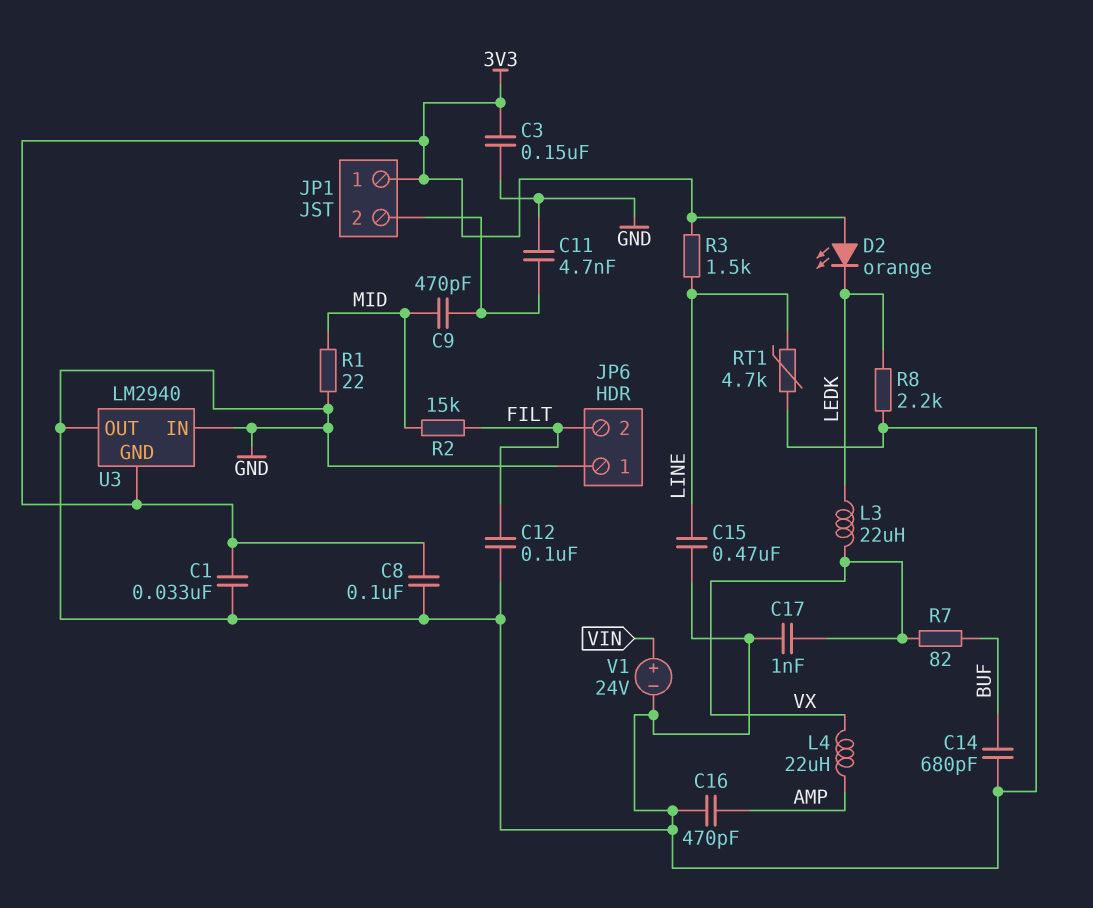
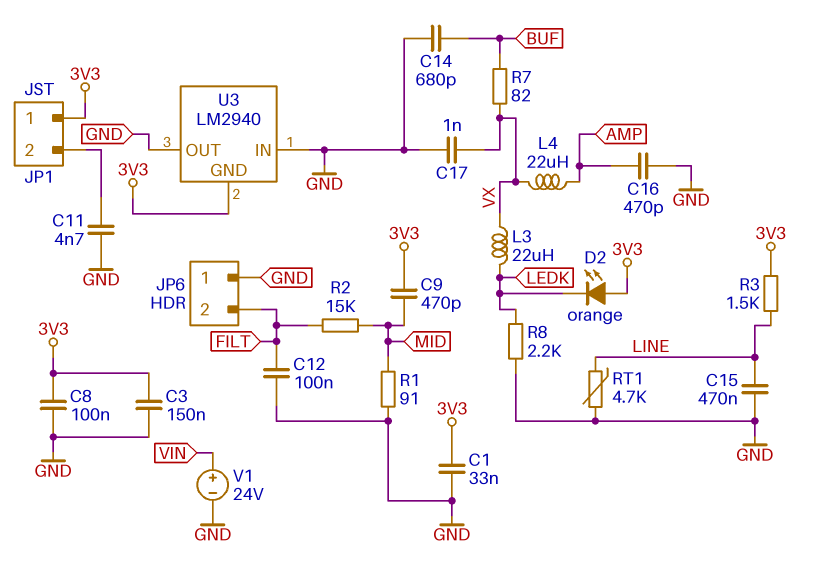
C9: 470pF (JP1/2, MID) -> 470pF (3V3, MID)
R1: 22 (GND, MID) -> 91 (GND, MID)

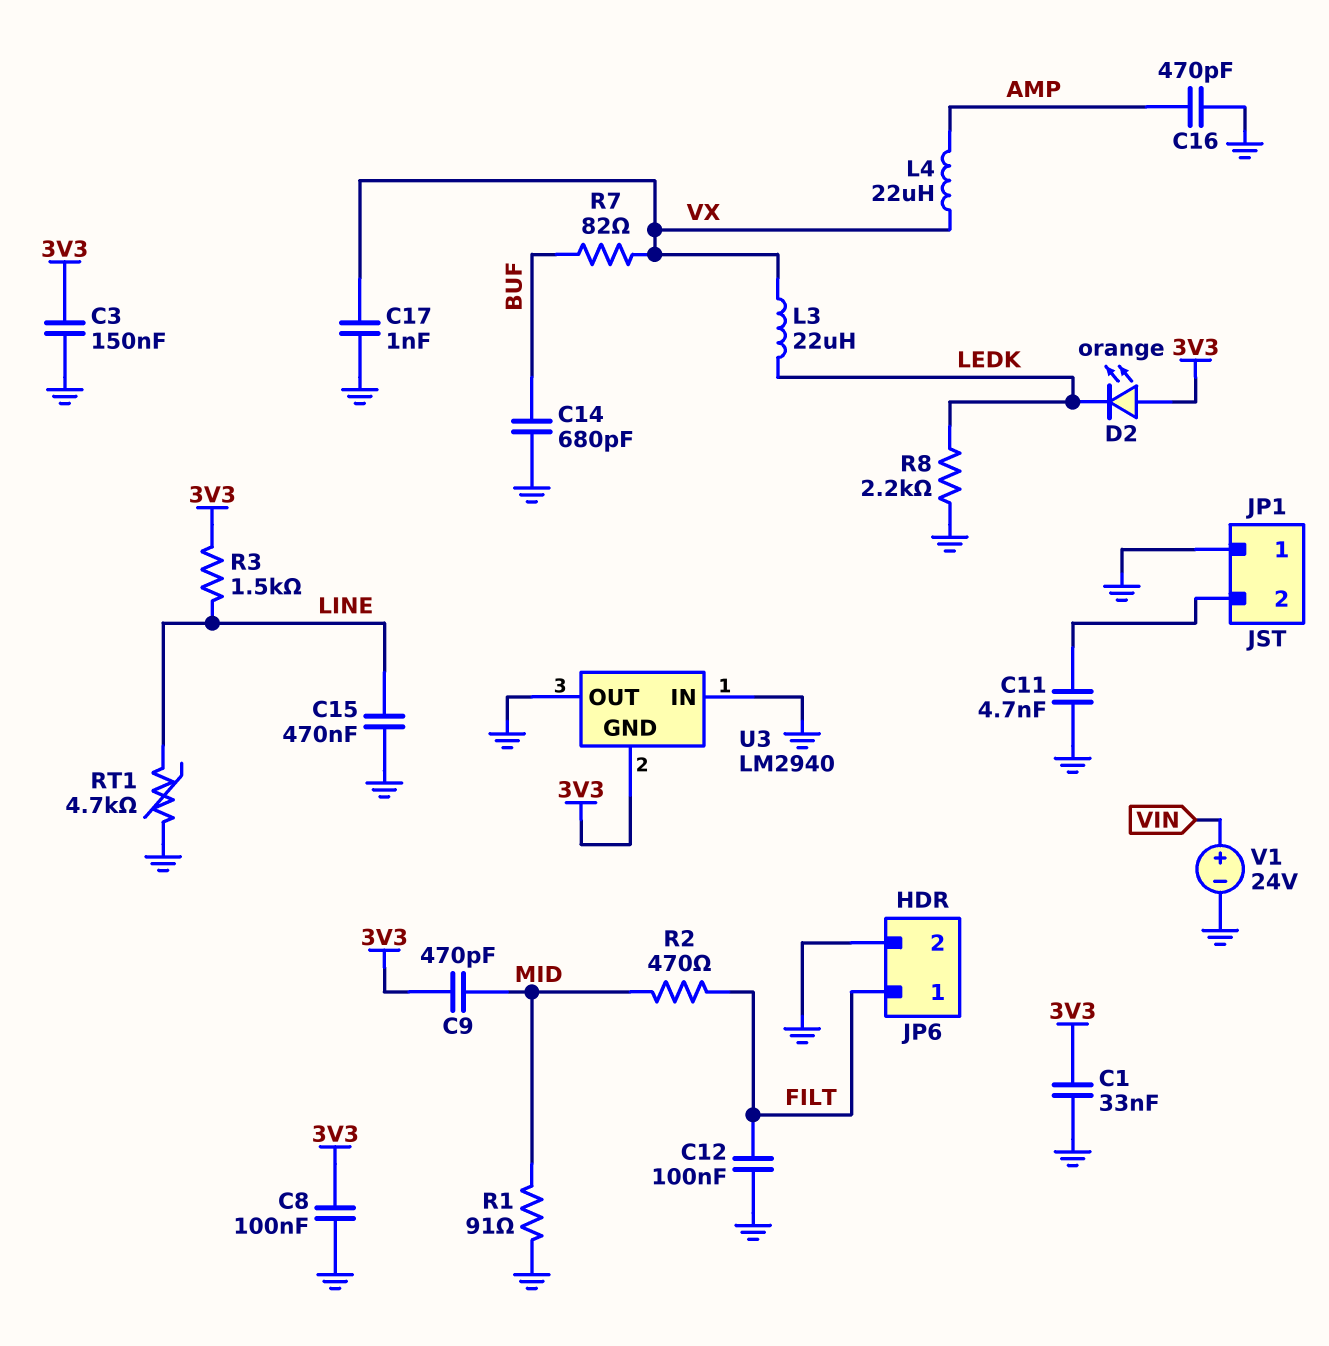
JP1 pin 1: 3V3 -> GND
JP6 pin 1: GND -> FILT
JP6 pin 2: FILT -> GND
R2: 15k (FILT, MID) -> 470 (FILT, MID)

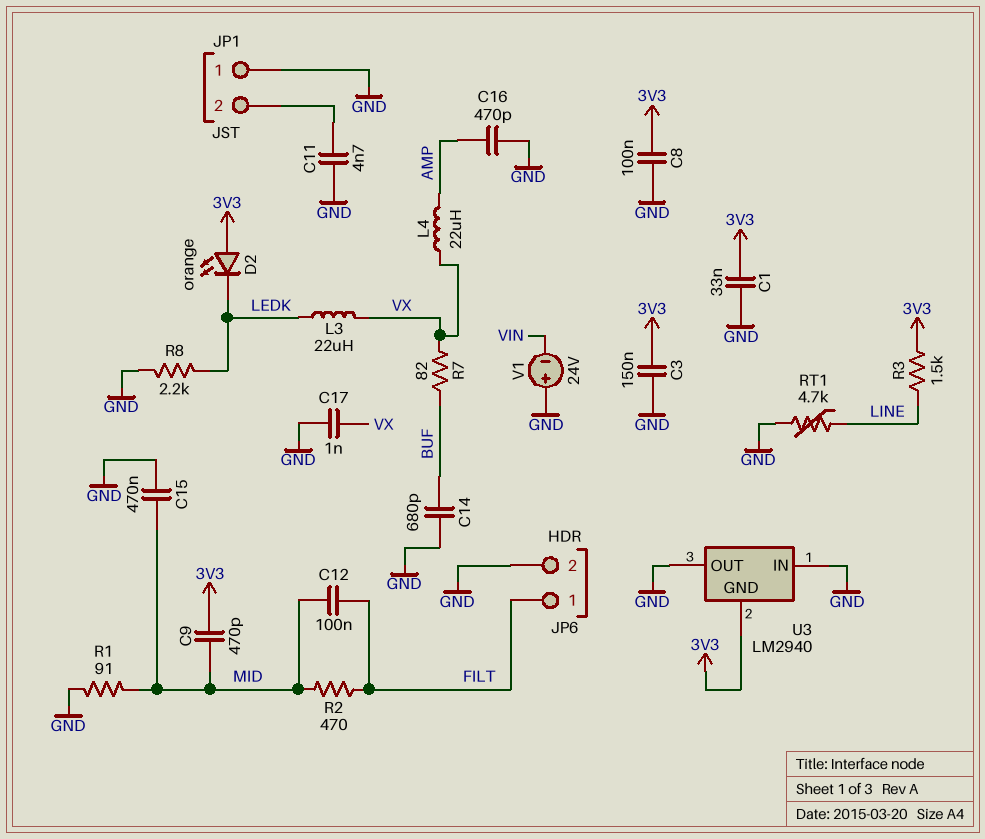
C12: 100nF (FILT, GND) -> 100nF (FILT, MID)
C15: 470nF (GND, LINE) -> 470nF (GND, MID)
V1: 24V (plus VIN, minus GND) -> 24V (plus GND, minus VIN)

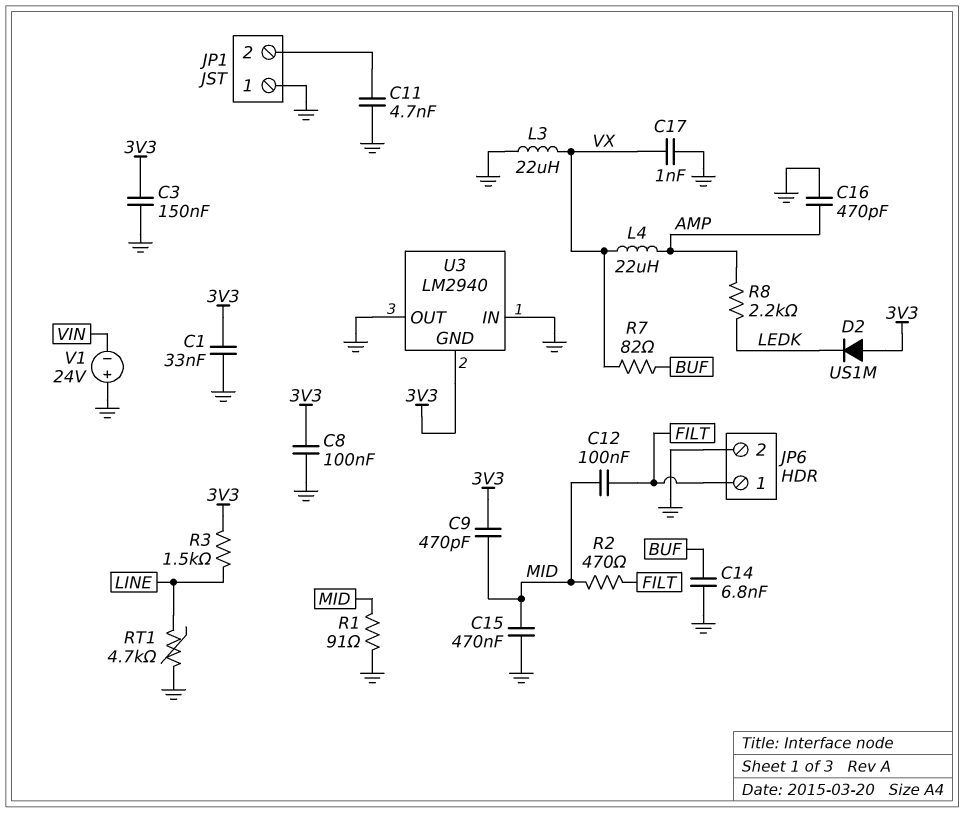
C14: 680pF (BUF, GND) -> 6.8nF (BUF, GND)
D2: LED orange (A 3V3, K LEDK) -> diode US1M (A 3V3, K LEDK)
L3: 22uH (LEDK, VX) -> 22uH (GND, VX)
R8: 2.2k (GND, LEDK) -> 2.2k (AMP, LEDK)

